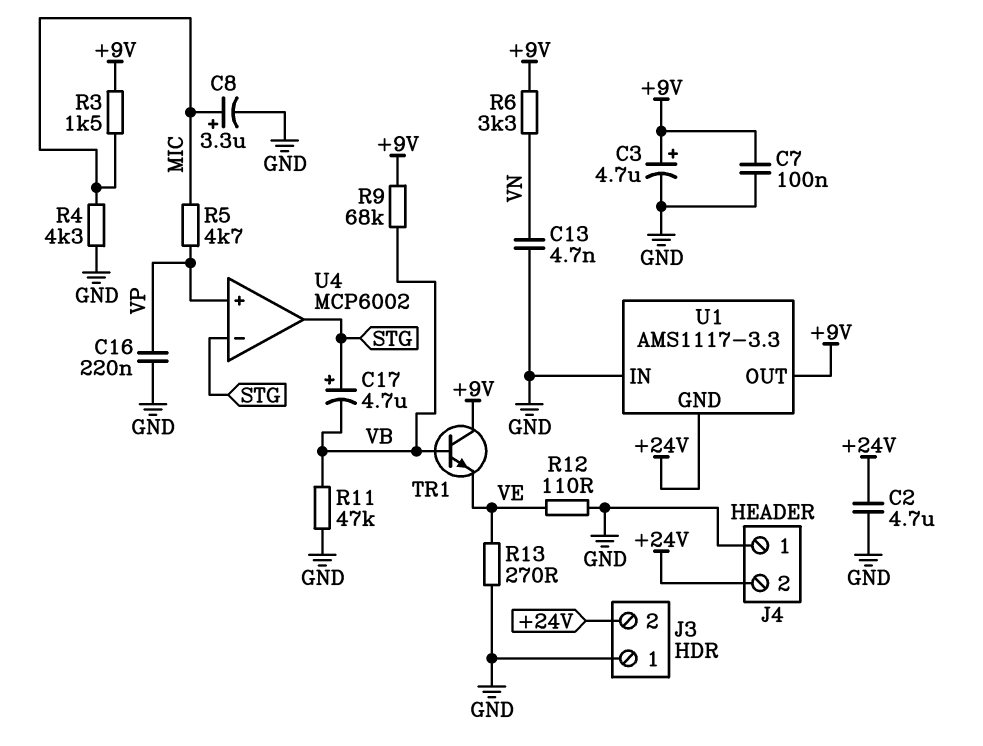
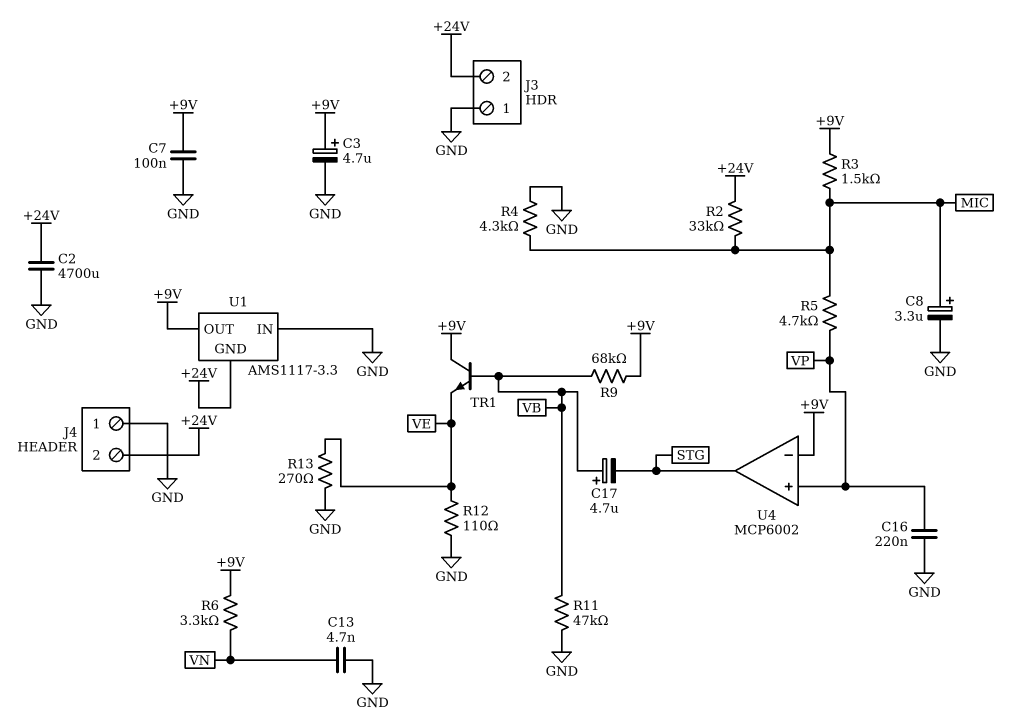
C2: 4.7uF (+24V, GND) -> 4700uF (+24V, GND)
C17: 4.7uF (plus STG, minus VB) -> 4.7uF (plus VB, minus STG)
R2: none -> 33k (+24V, MIC)
U4 pin in-: STG -> +9V

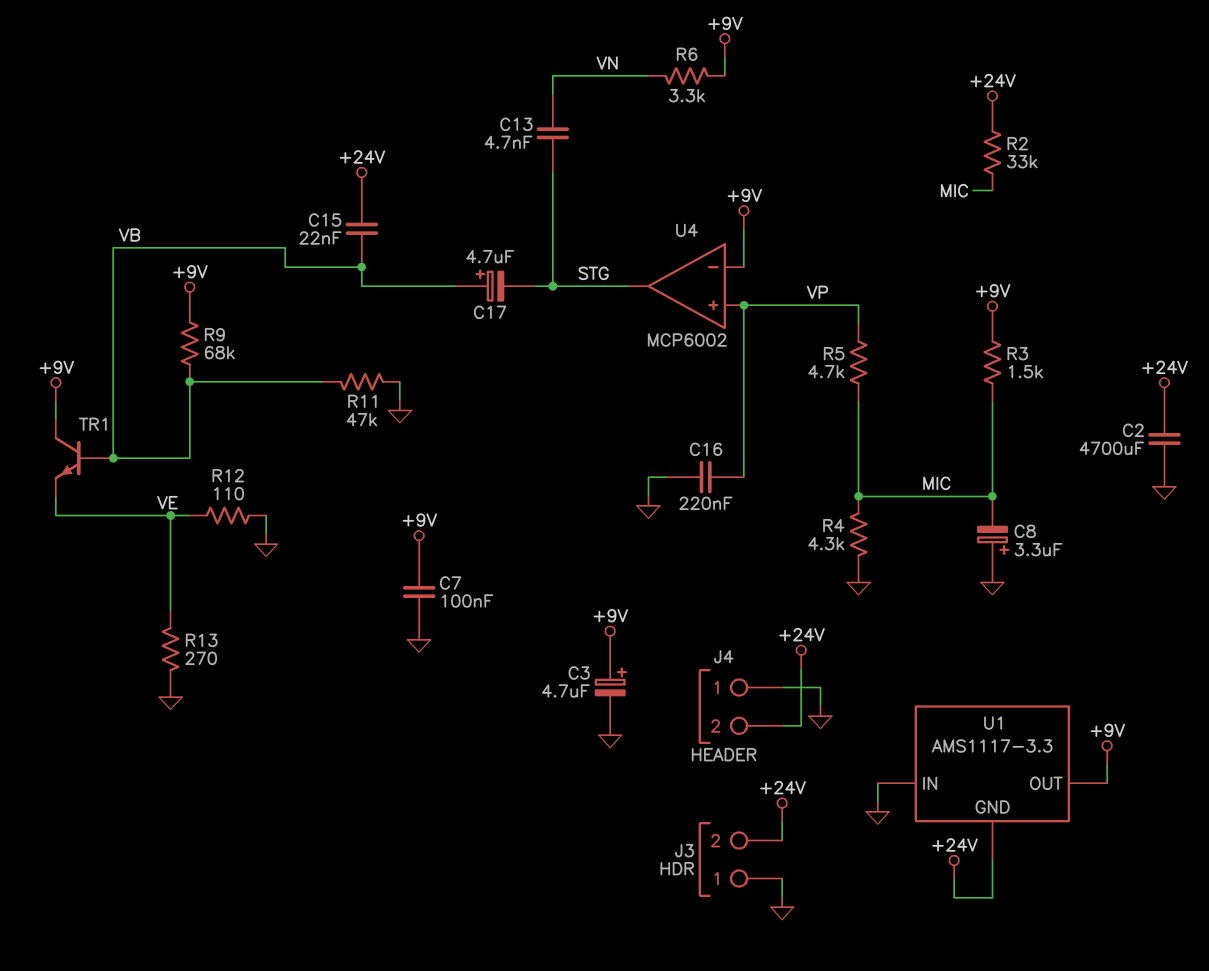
C8: 3.3uF (plus MIC, minus GND) -> 3.3uF (plus GND, minus MIC)
C13: 4.7nF (GND, VN) -> 4.7nF (STG, VN)
C15: none -> 22nF (+24V, VB)

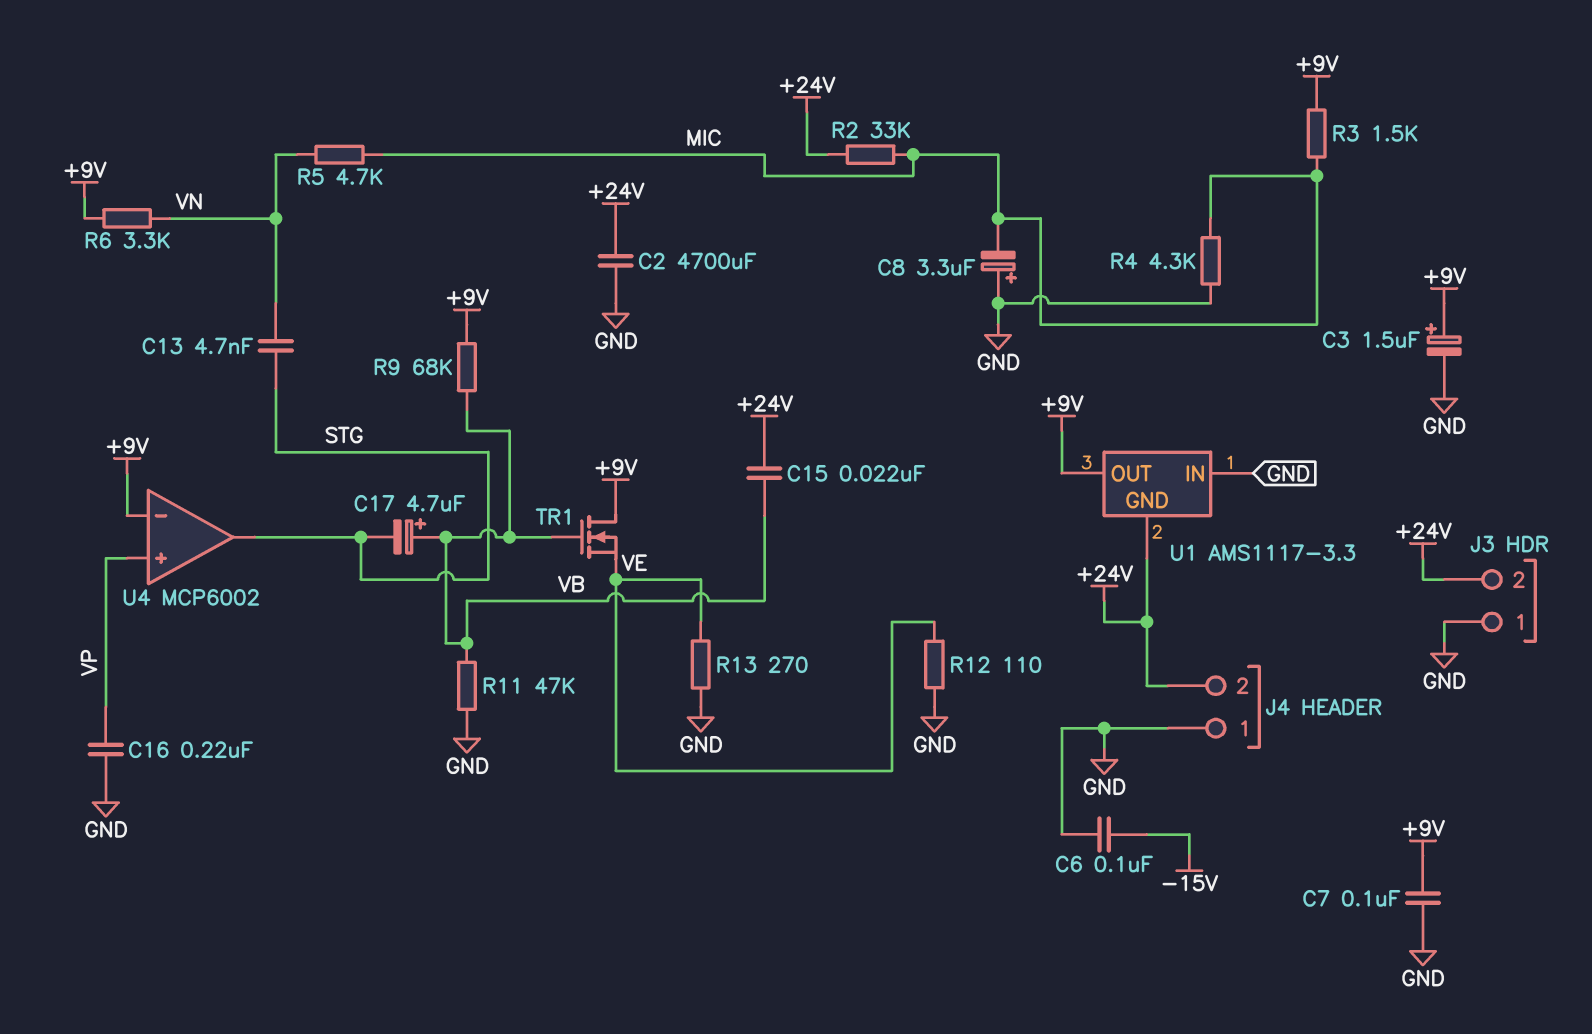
C3: 4.7uF (plus +9V, minus GND) -> 1.5uF (plus +9V, minus GND)
C6: none -> 100nF (-15V, GND)
R5: 4.7k (MIC, VP) -> 4.7k (MIC, VN)
TR1: NPN (B VB, C +9V, E VE) -> NMOS (G VB, D +9V, S VE)

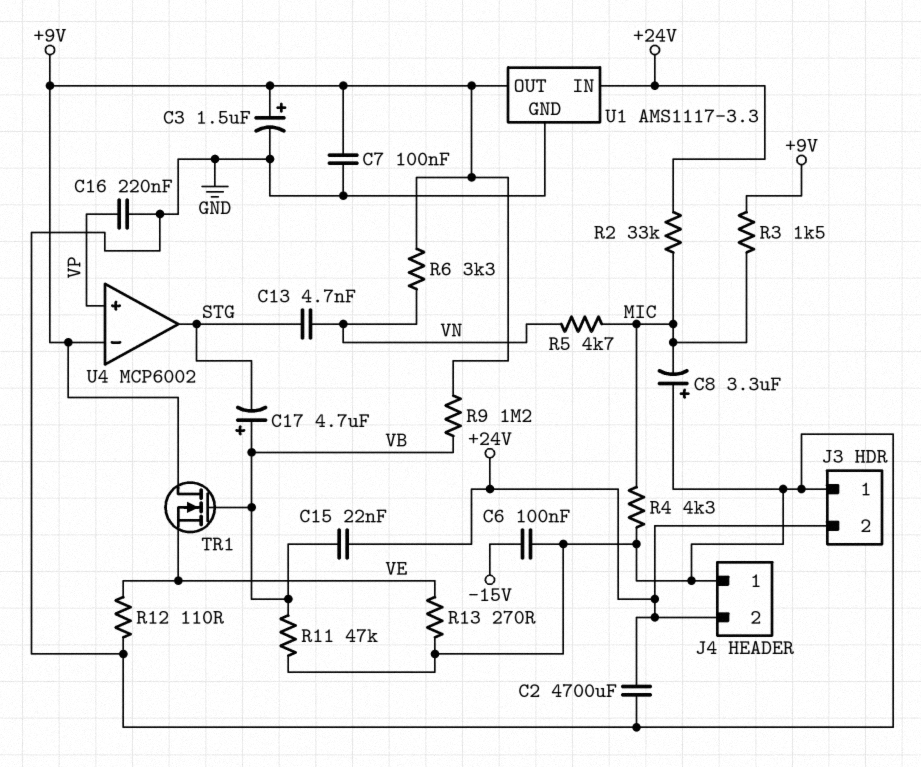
R9: 68k (+9V, VB) -> 1.2M (+9V, VB)
U1 pin GND: +24V -> GND
U1 pin IN: GND -> +24V

